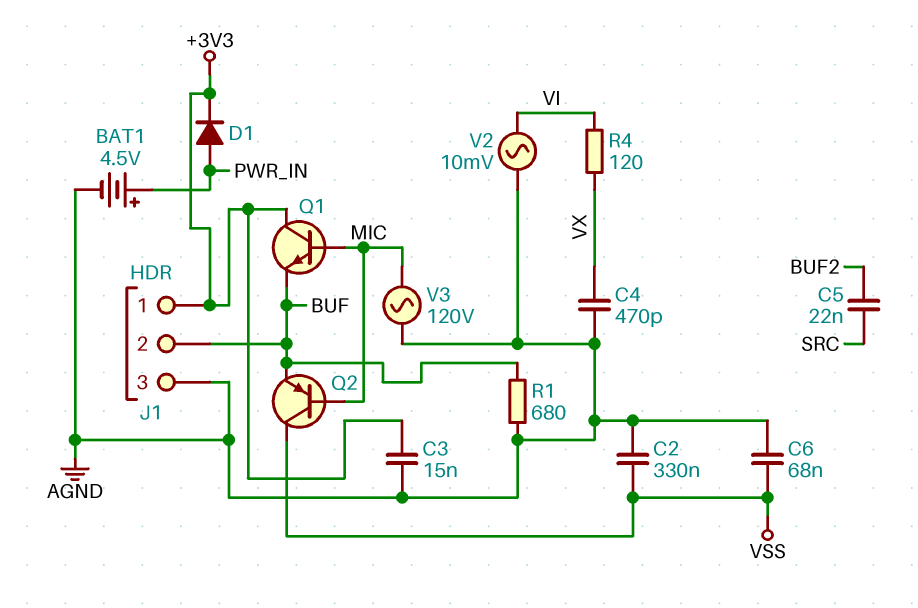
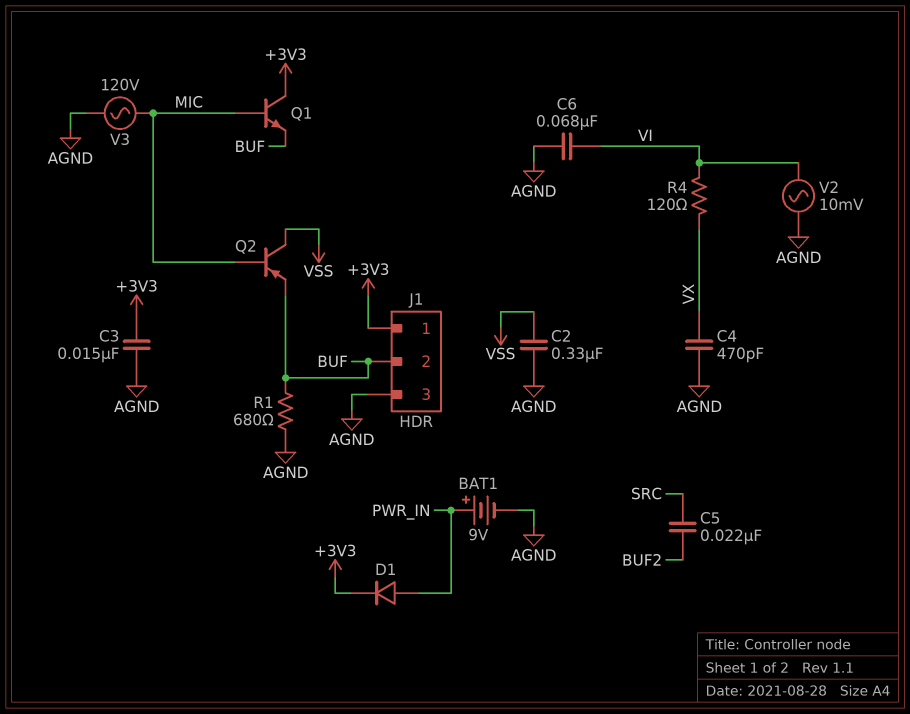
BAT1: 4.5V (plus PWR_IN, minus AGND) -> 9V (plus PWR_IN, minus AGND)
C6: 68nF (AGND, VSS) -> 68nF (AGND, VI)

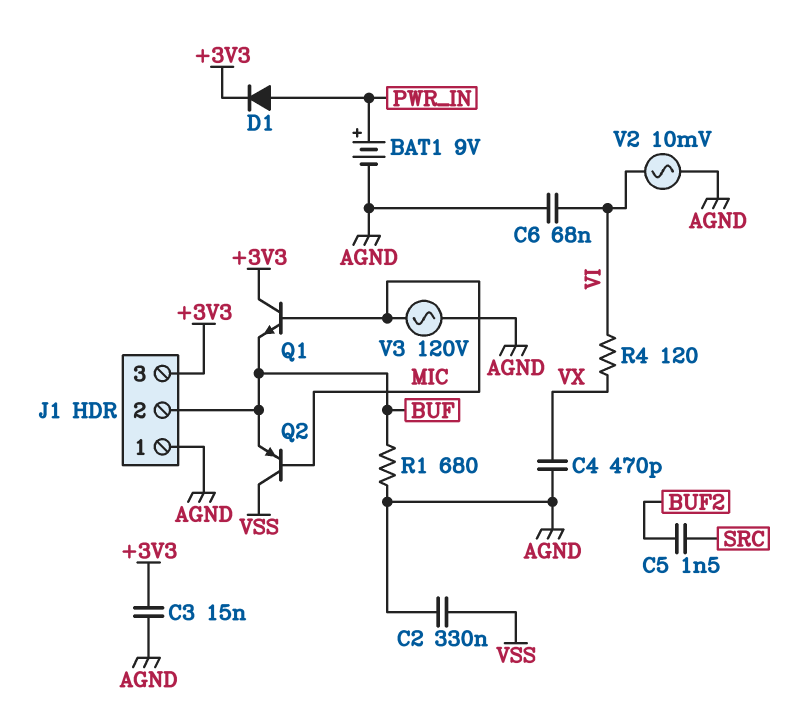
C5: 22nF (BUF2, SRC) -> 1.5nF (BUF2, SRC)
J1 pin 1: +3V3 -> AGND
J1 pin 3: AGND -> +3V3

